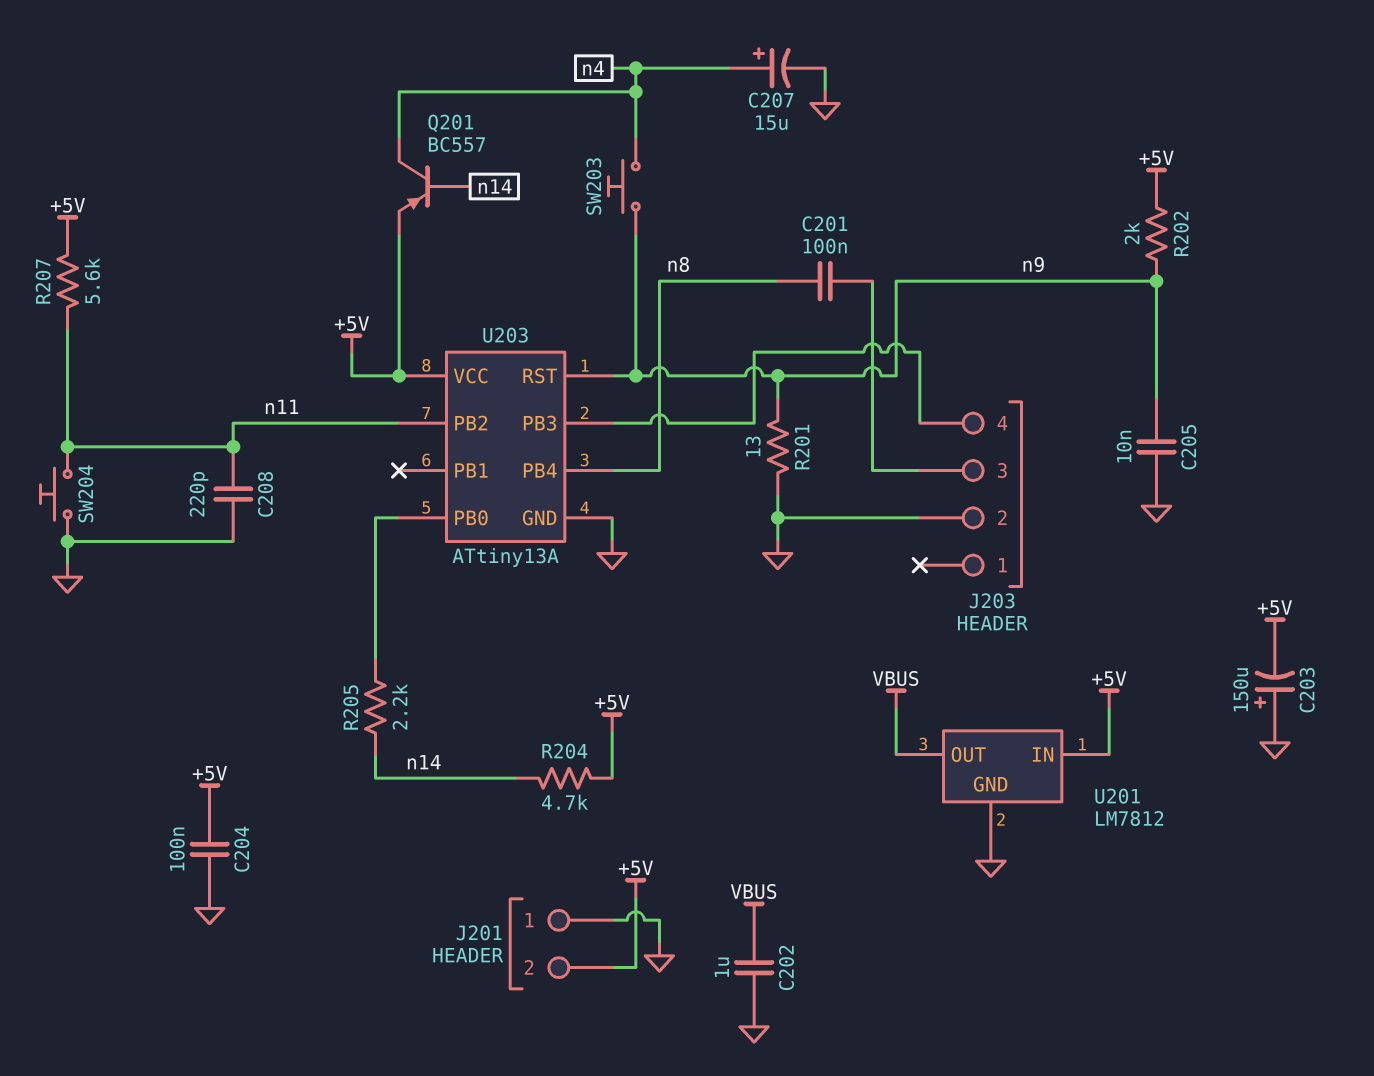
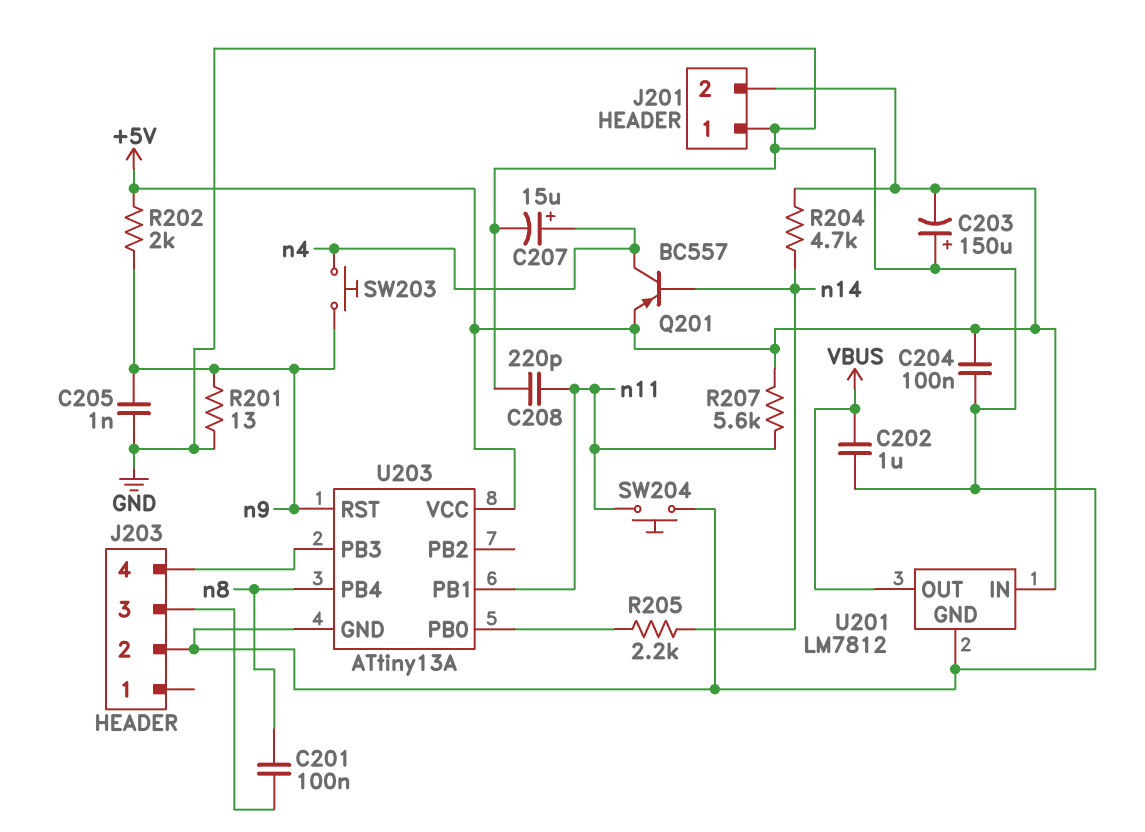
C205: 10nF (GND, n9) -> 1nF (GND, n9)
U203 pin PB1: none -> n11
U203 pin PB2: n11 -> none

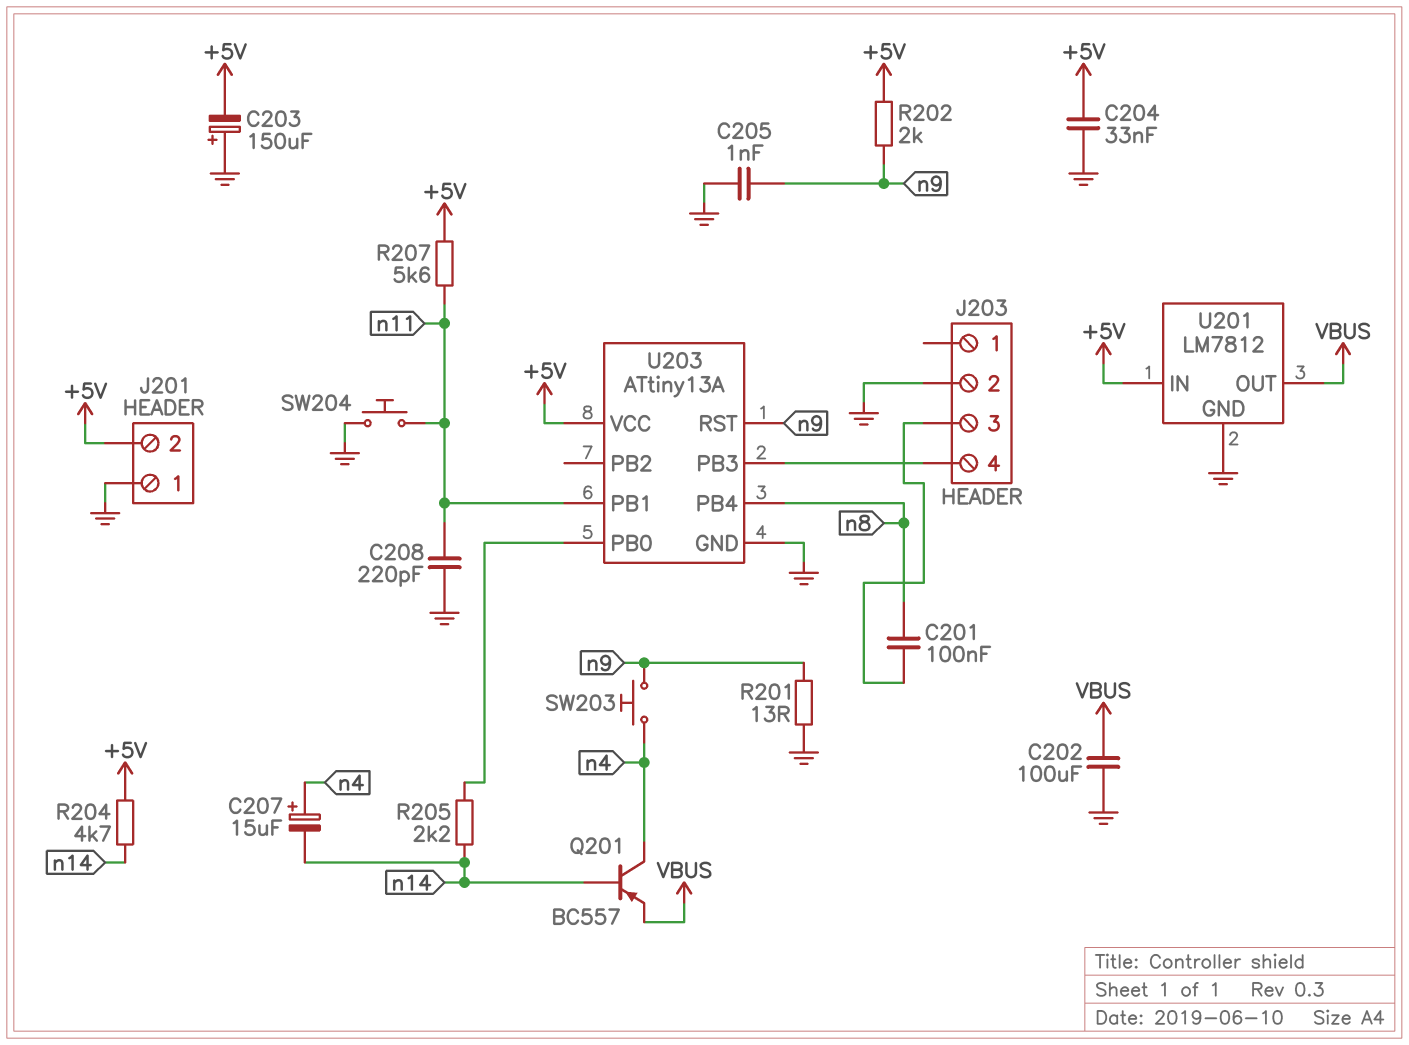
C202: 1uF (GND, VBUS) -> 100uF (GND, VBUS)
C204: 100nF (+5V, GND) -> 33nF (+5V, GND)
C207: 15uF (plus n4, minus GND) -> 15uF (plus n4, minus n14)
Q201: PNP BC557 (B n14, C n4, E +5V) -> PNP BC557 (B n14, C n4, E VBUS)

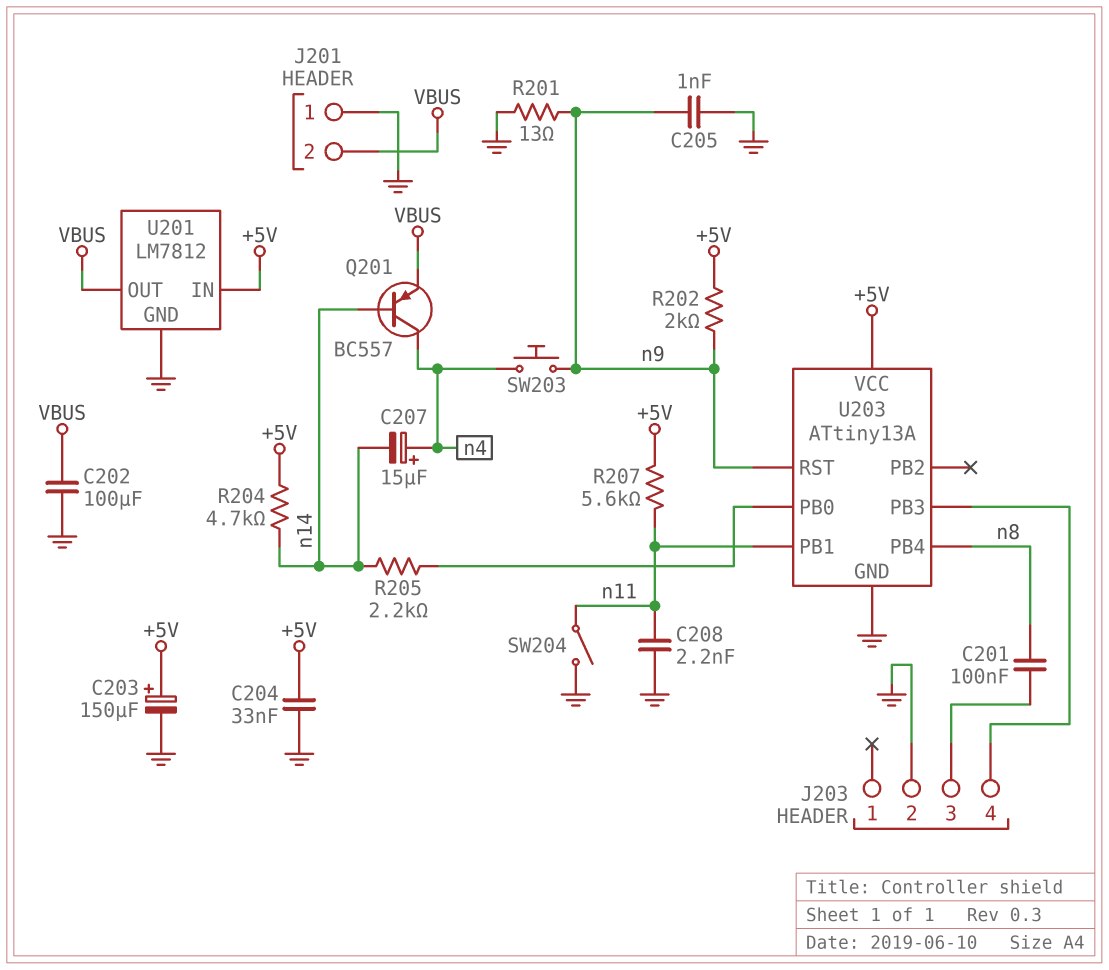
C203: 150uF (plus GND, minus +5V) -> 150uF (plus +5V, minus GND)
C208: 220pF (GND, n11) -> 2.2nF (GND, n11)
J201 pin 2: +5V -> VBUS
SW204: button (GND, n11) -> switch (GND, n11)

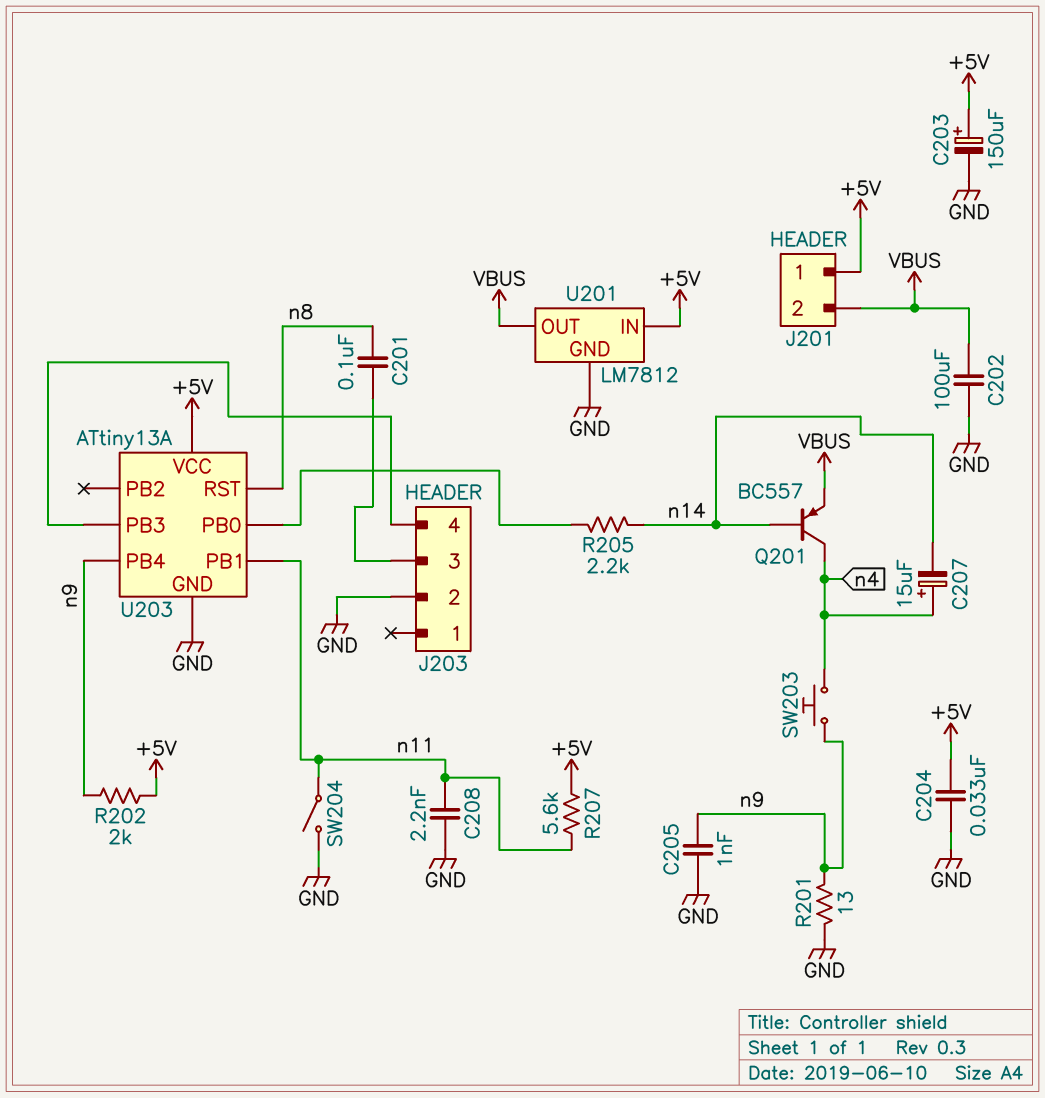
J201 pin 1: GND -> +5V
R204: 4.7k (+5V, n14) -> none
U203 pin PB4: n8 -> n9
U203 pin RST: n9 -> n8

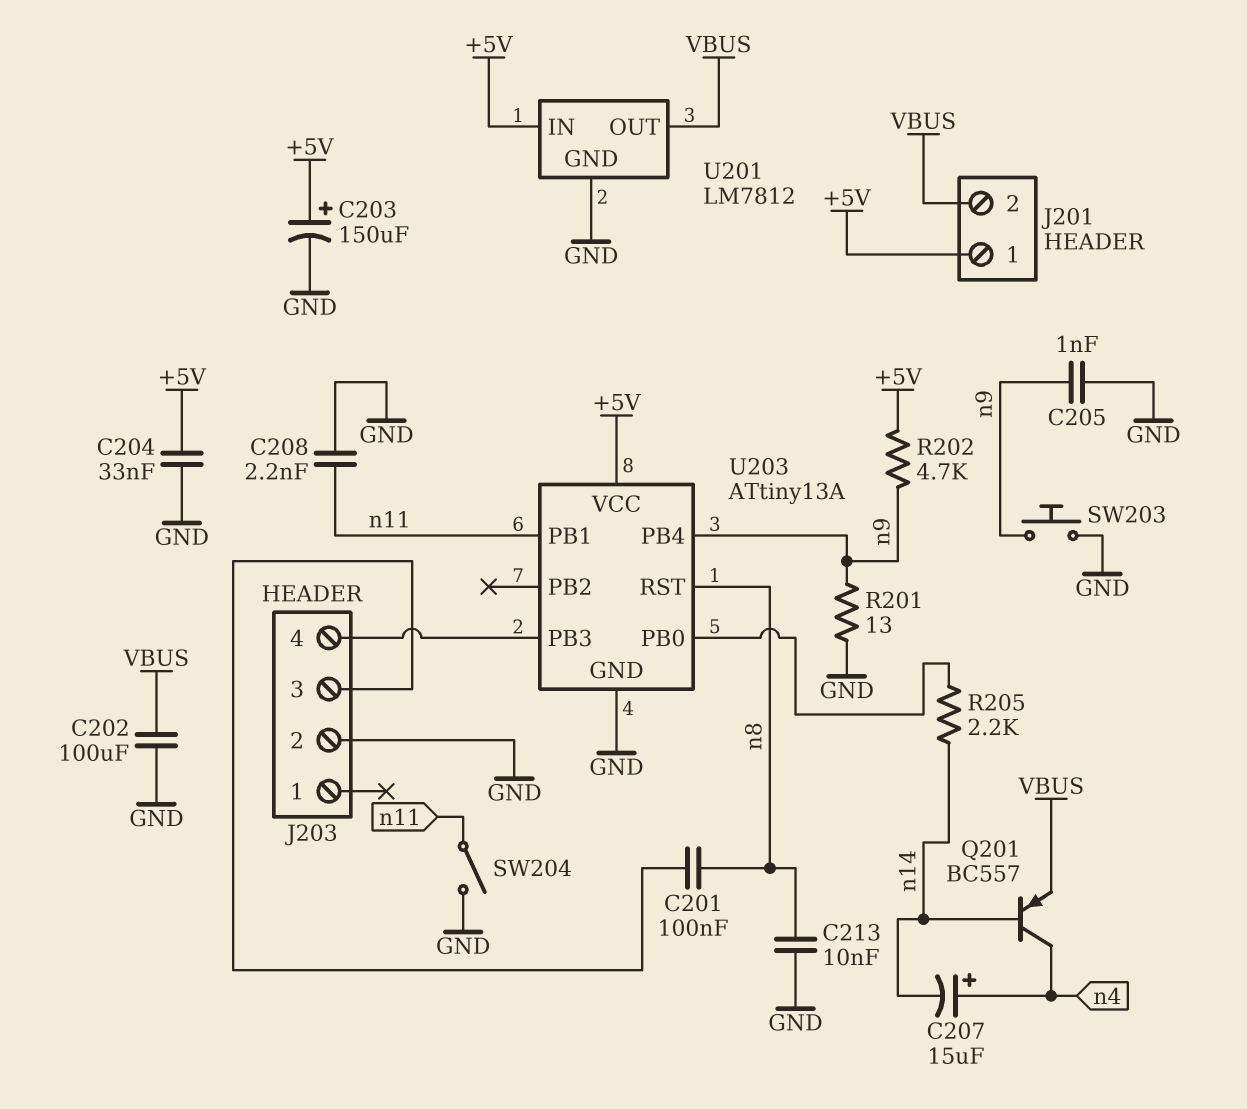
C213: none -> 10nF (GND, n8)
R202: 2k (+5V, n9) -> 4.7k (+5V, n9)
R207: 5.6k (+5V, n11) -> none
SW203: button (n4, n9) -> button (GND, n9)

